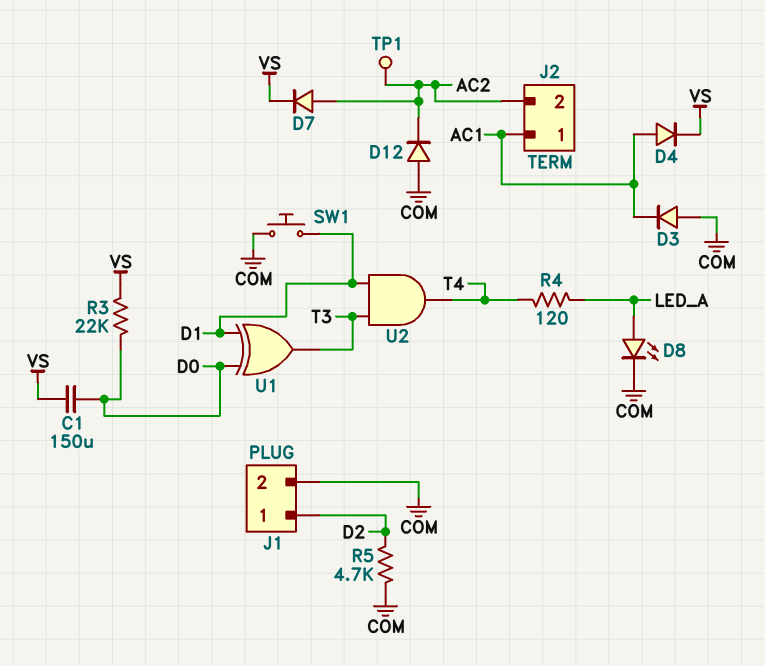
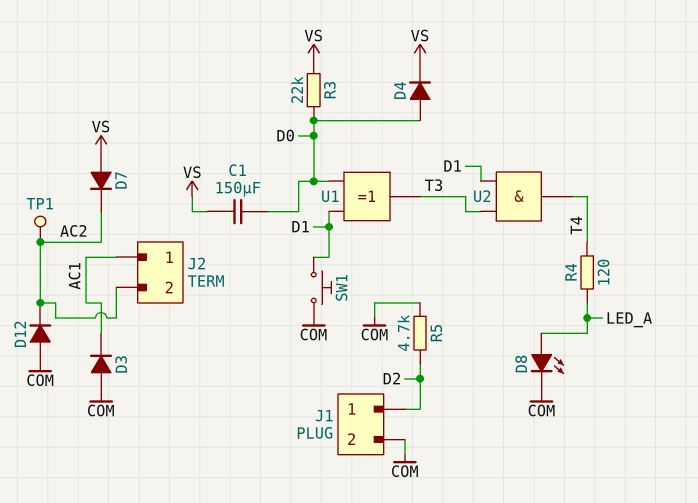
D4: diode (A AC1, K VS) -> diode (A D0, K VS)
D7: diode (A AC2, K VS) -> diode (A VS, K AC2)

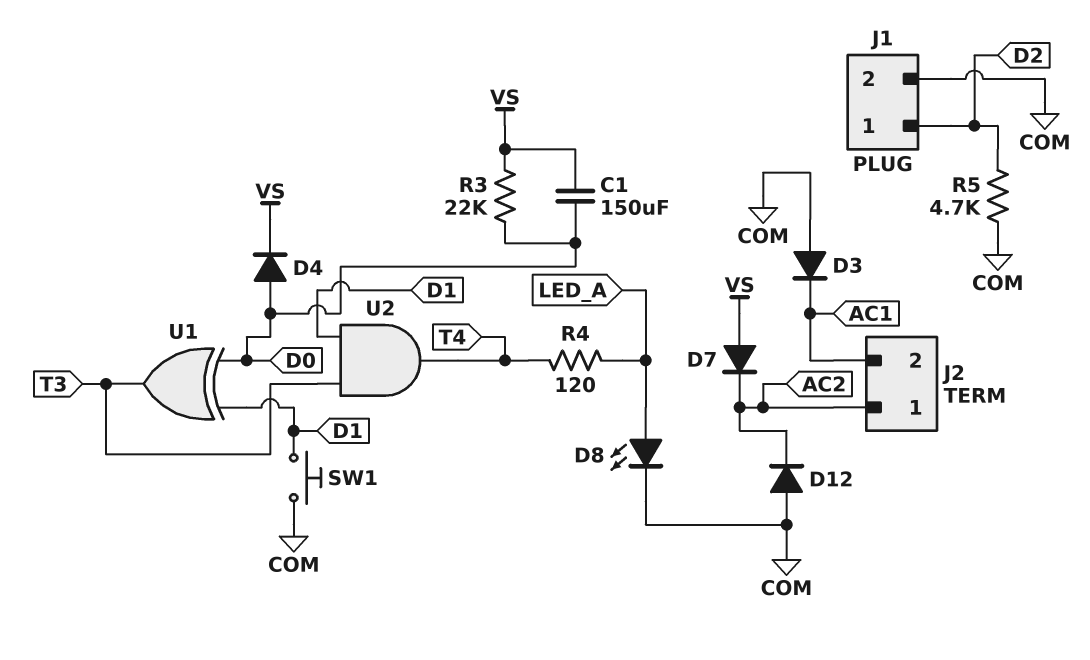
J2 pin 1: AC1 -> AC2
J2 pin 2: AC2 -> AC1
TP1: test point (AC2) -> none

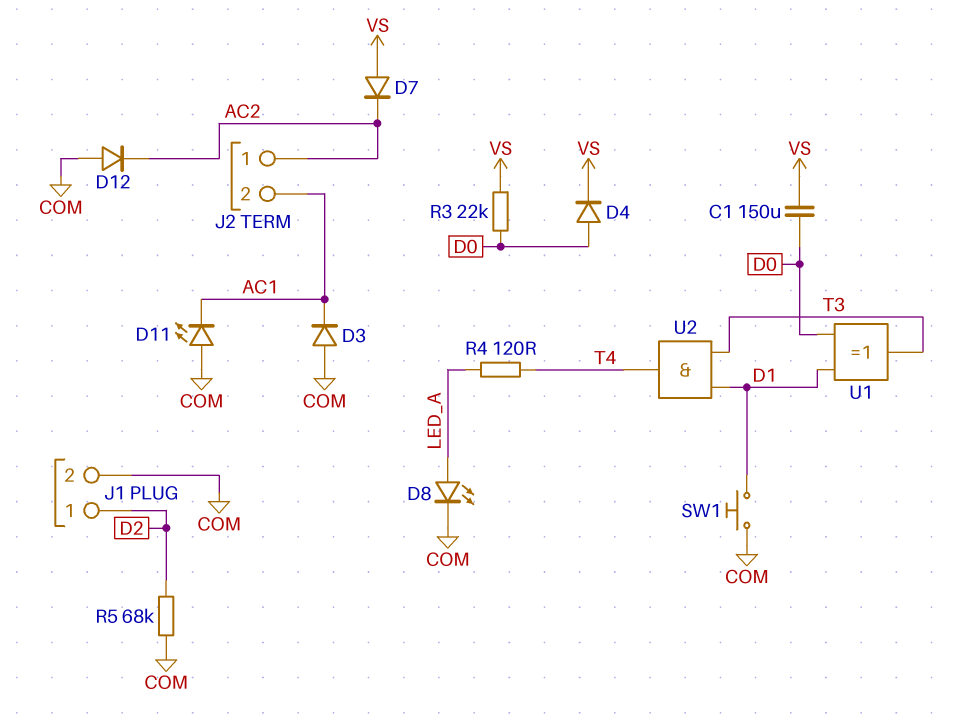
D11: none -> LED (A COM, K AC1)
R5: 4.7k (COM, D2) -> 68k (COM, D2)

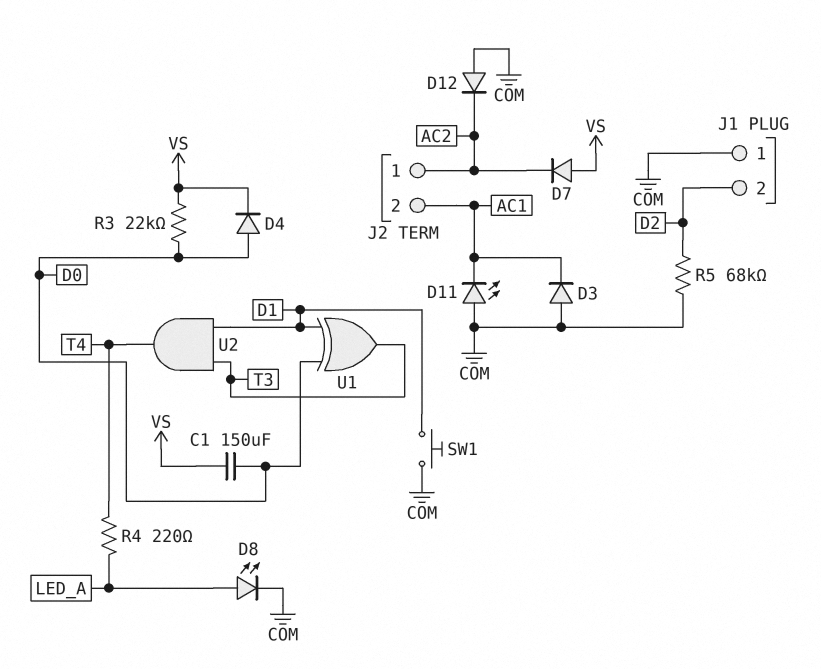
J1 pin 1: D2 -> COM
J1 pin 2: COM -> D2
R4: 120 (LED_A, T4) -> 220 (LED_A, T4)

